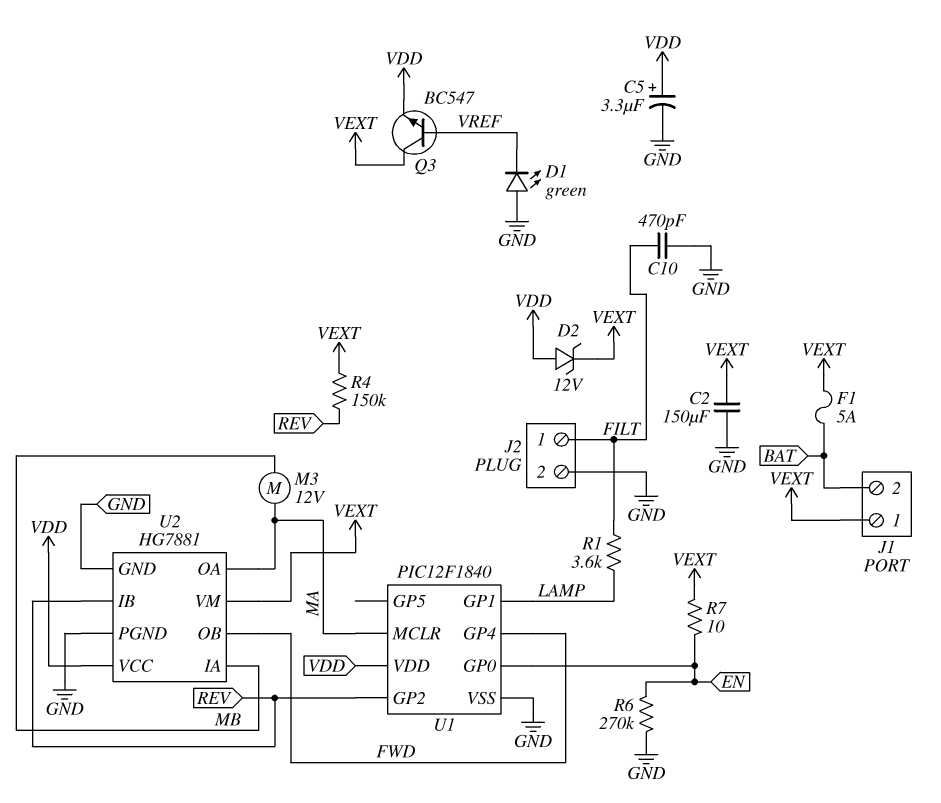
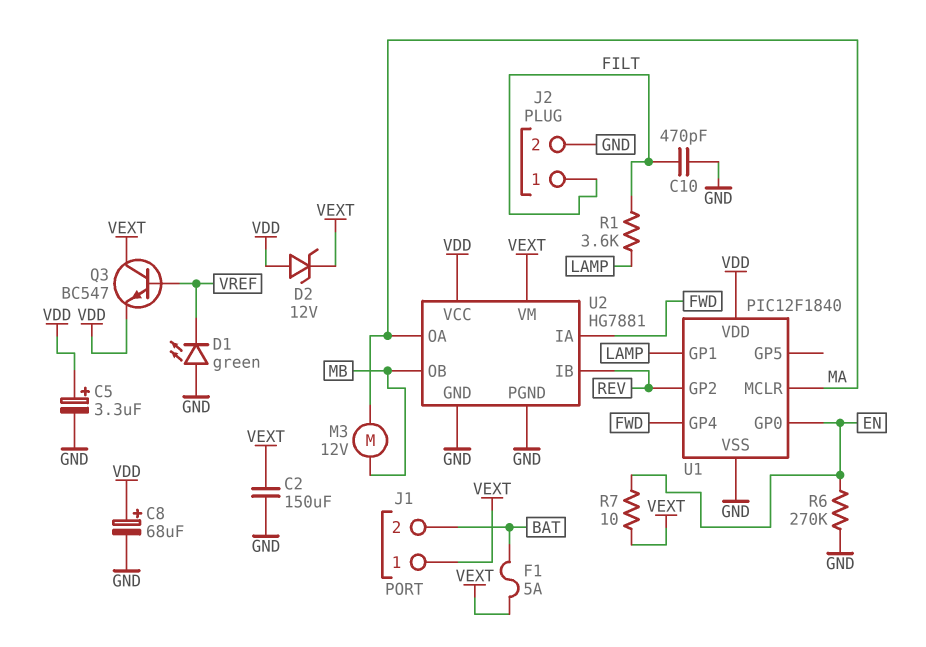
C8: none -> 68uF (plus VDD, minus GND)
R4: 150k (REV, VEXT) -> none
U2 pin IA: MB -> FWD
U2 pin OB: FWD -> MB

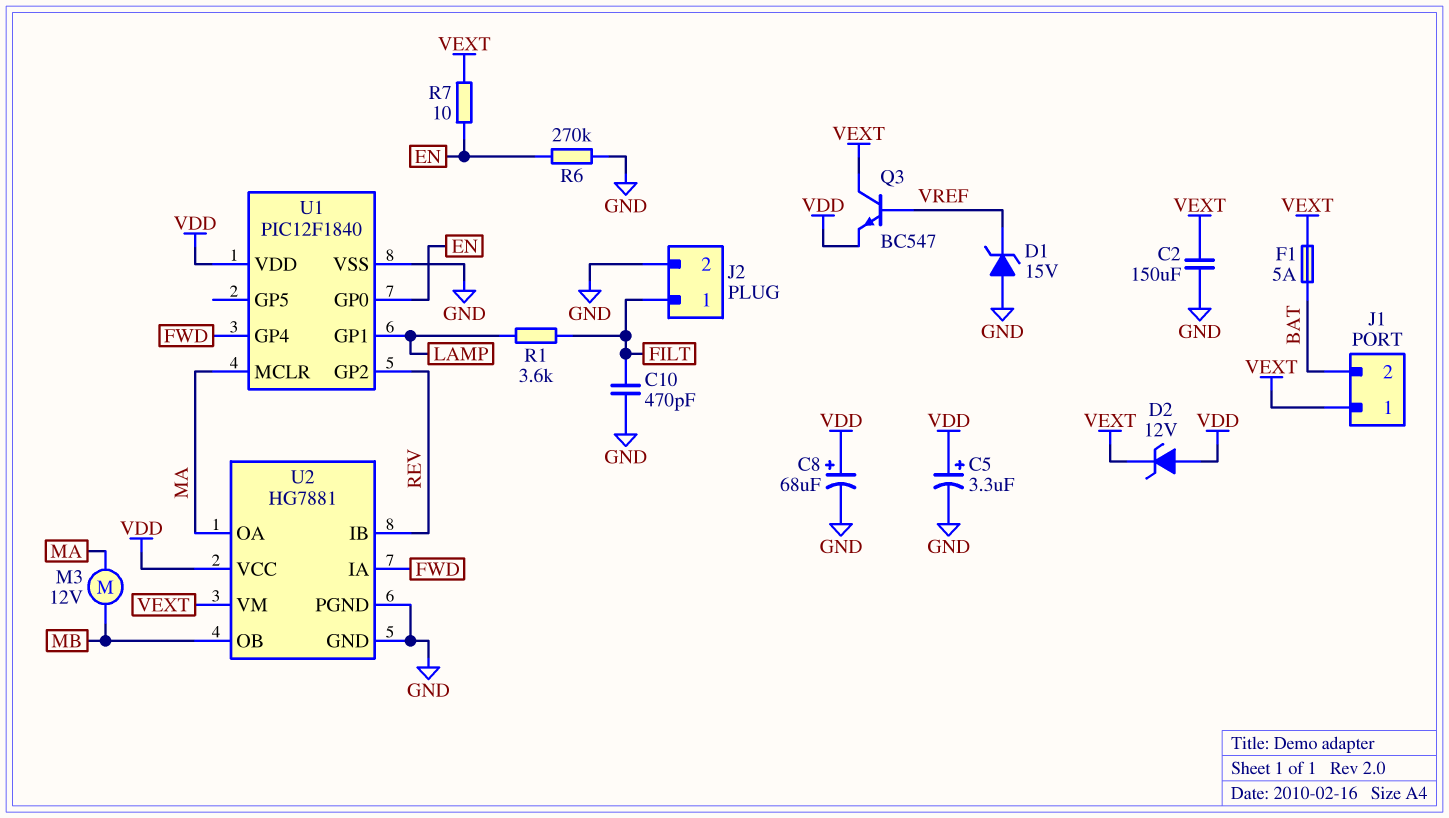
D1: LED green (A GND, K VREF) -> zener 15V (A GND, K VREF)

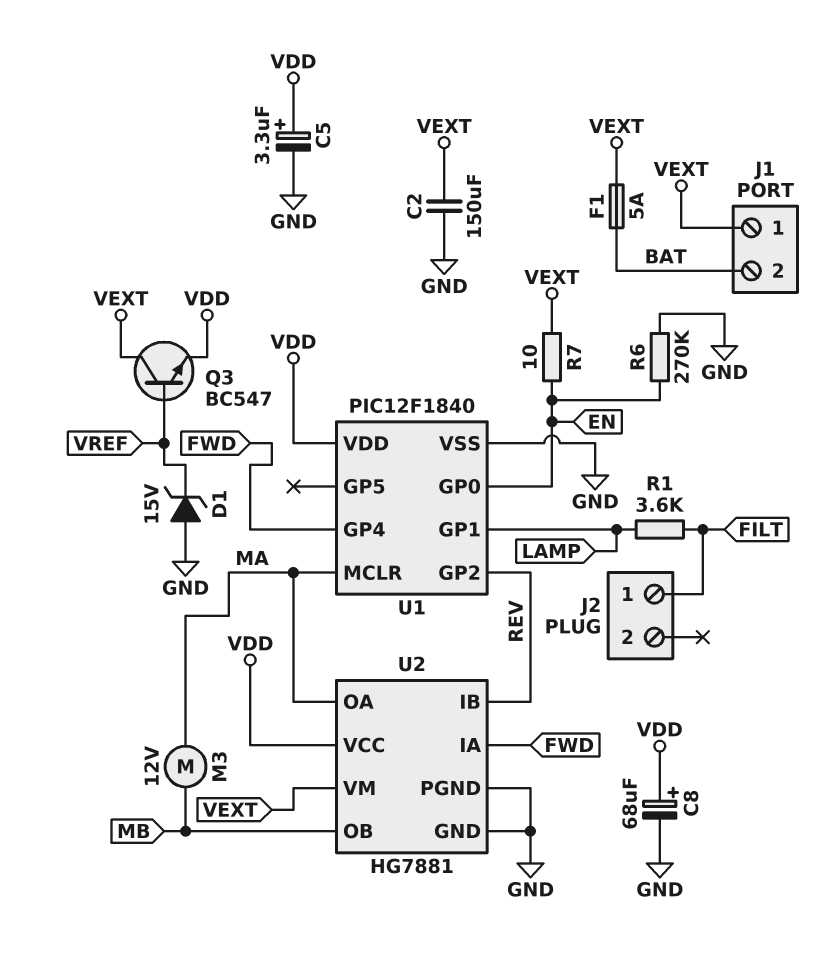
C10: 470pF (FILT, GND) -> none
D2: zener 12V (A VDD, K VEXT) -> none
J2 pin 2: GND -> none

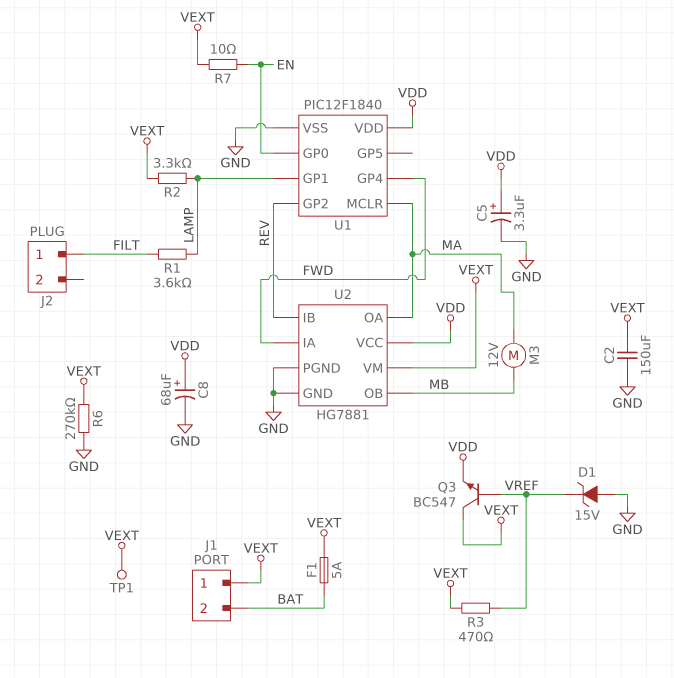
R2: none -> 3.3k (LAMP, VEXT)
R3: none -> 470 (VEXT, VREF)
R6: 270k (EN, GND) -> 270k (GND, VEXT)
TP1: none -> test point (VEXT)

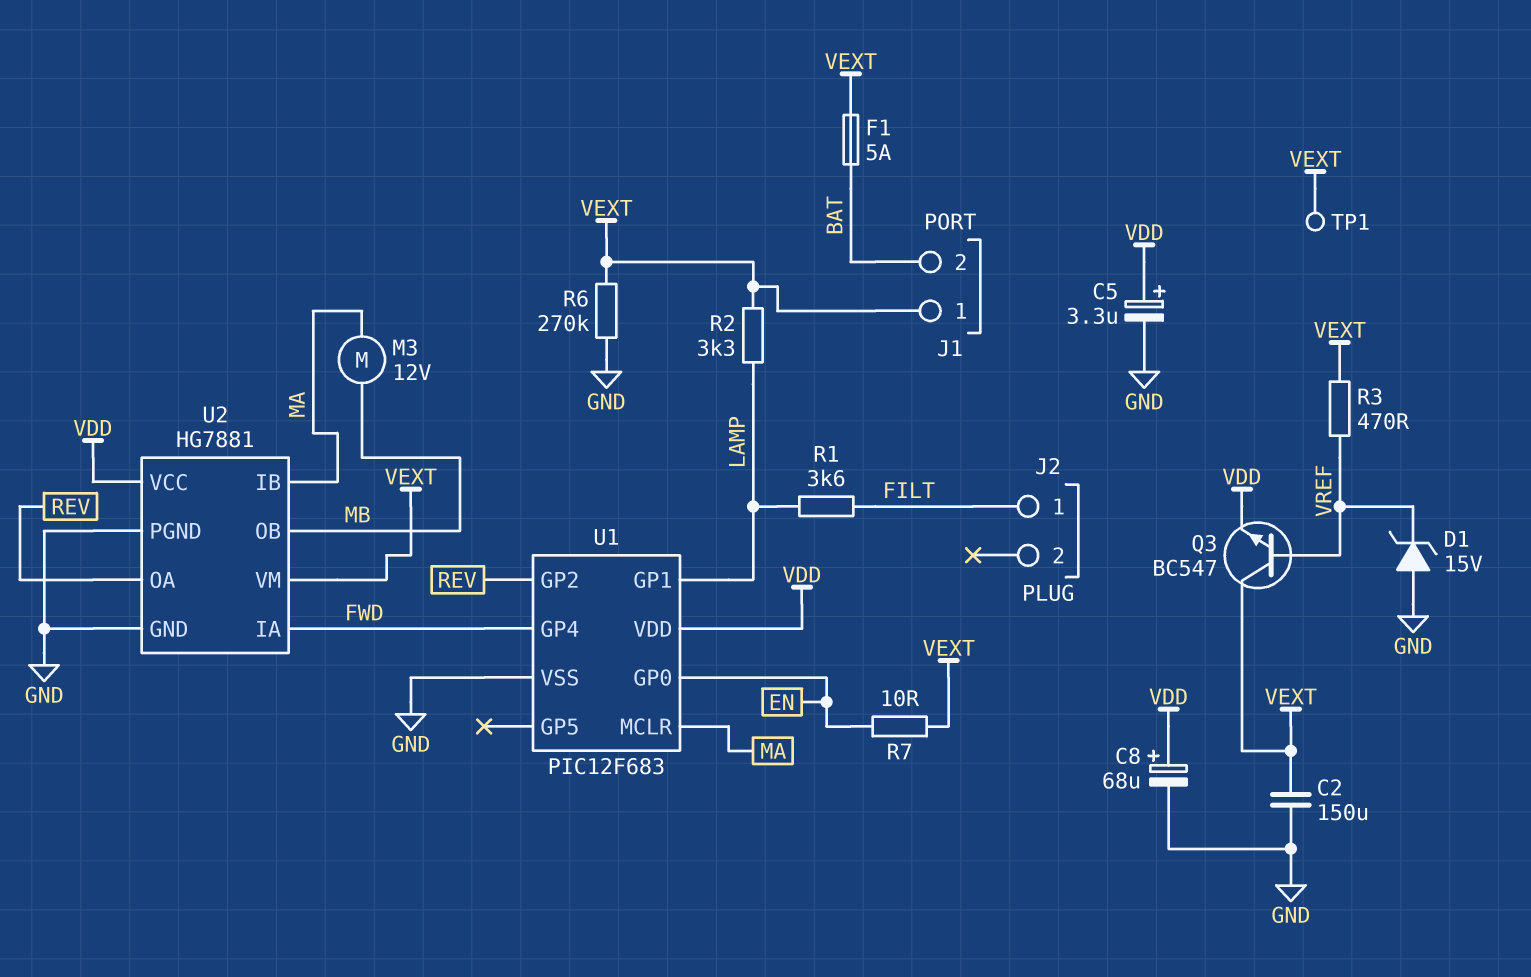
U1: PIC12F1840 -> PIC12F683
U2 pin IB: REV -> MA
U2 pin OA: MA -> REV

